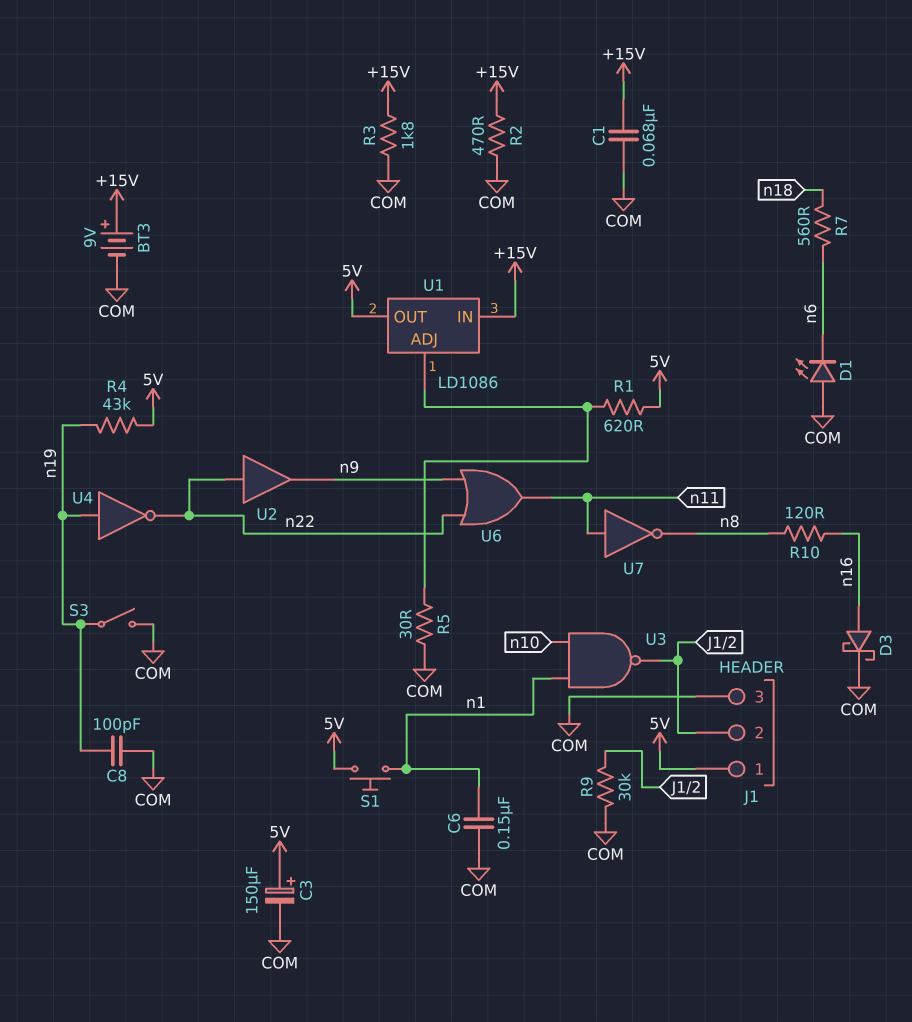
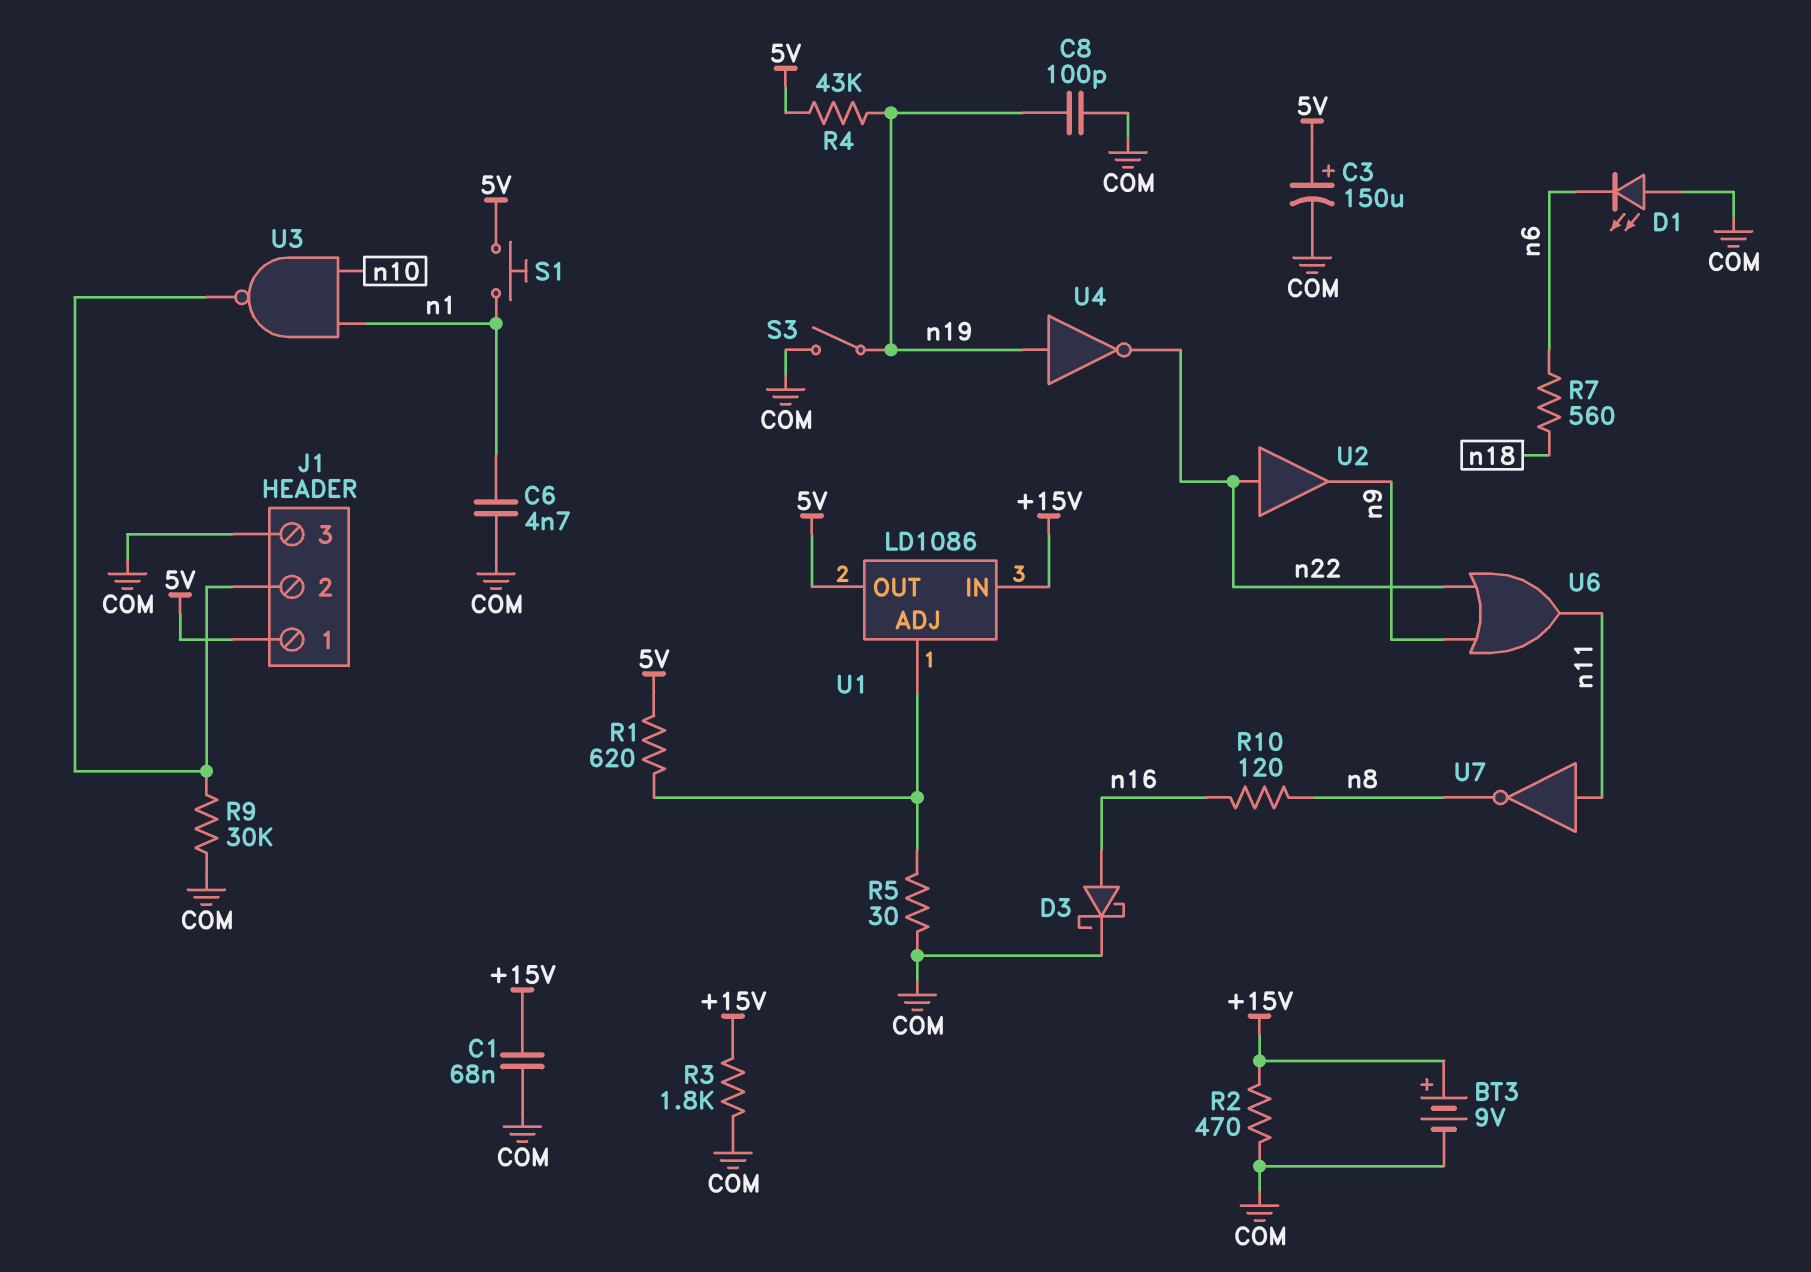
C6: 150nF (COM, n1) -> 4.7nF (COM, n1)

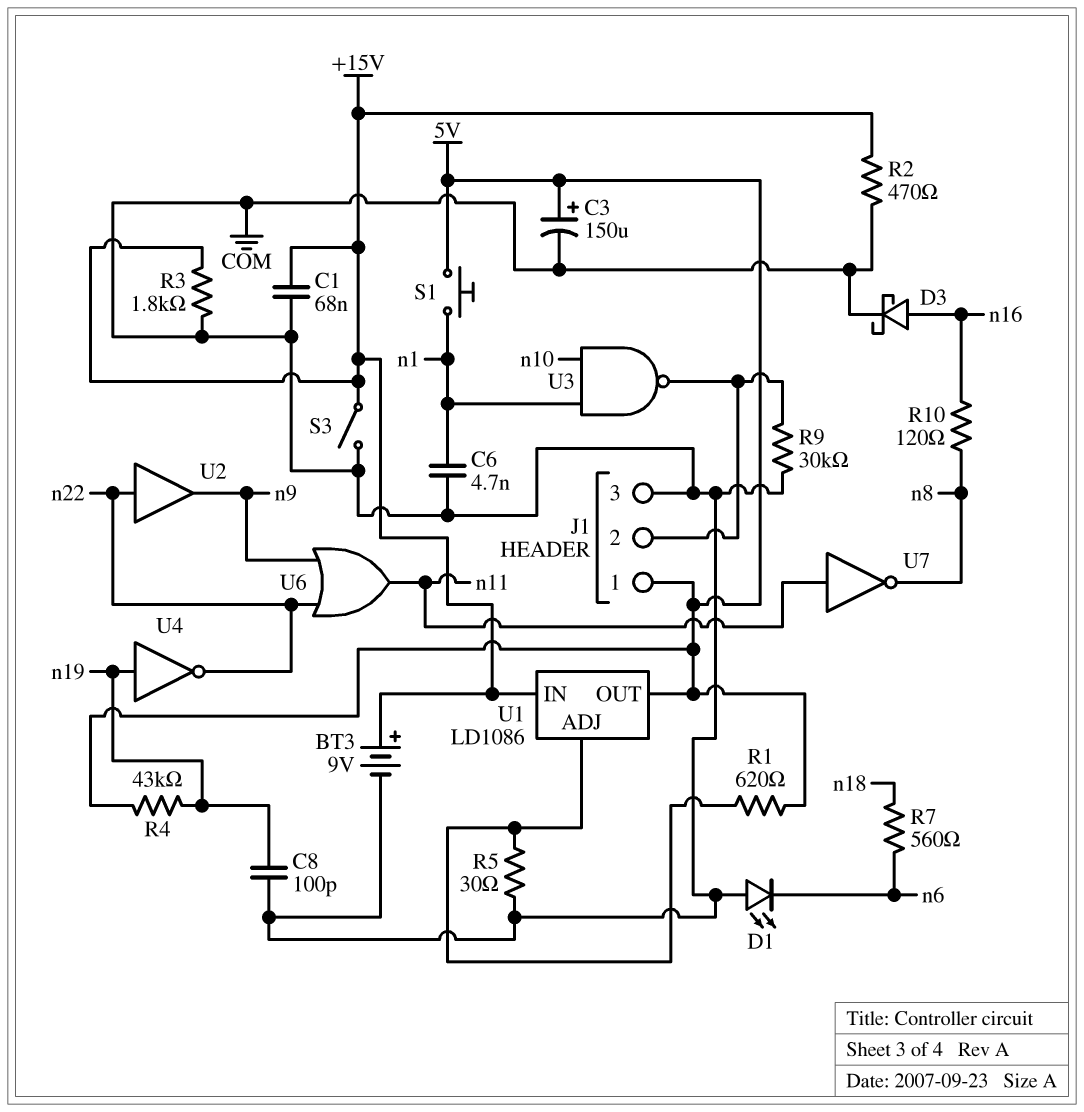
S3: switch (COM, n19) -> switch (+15V, COM)

